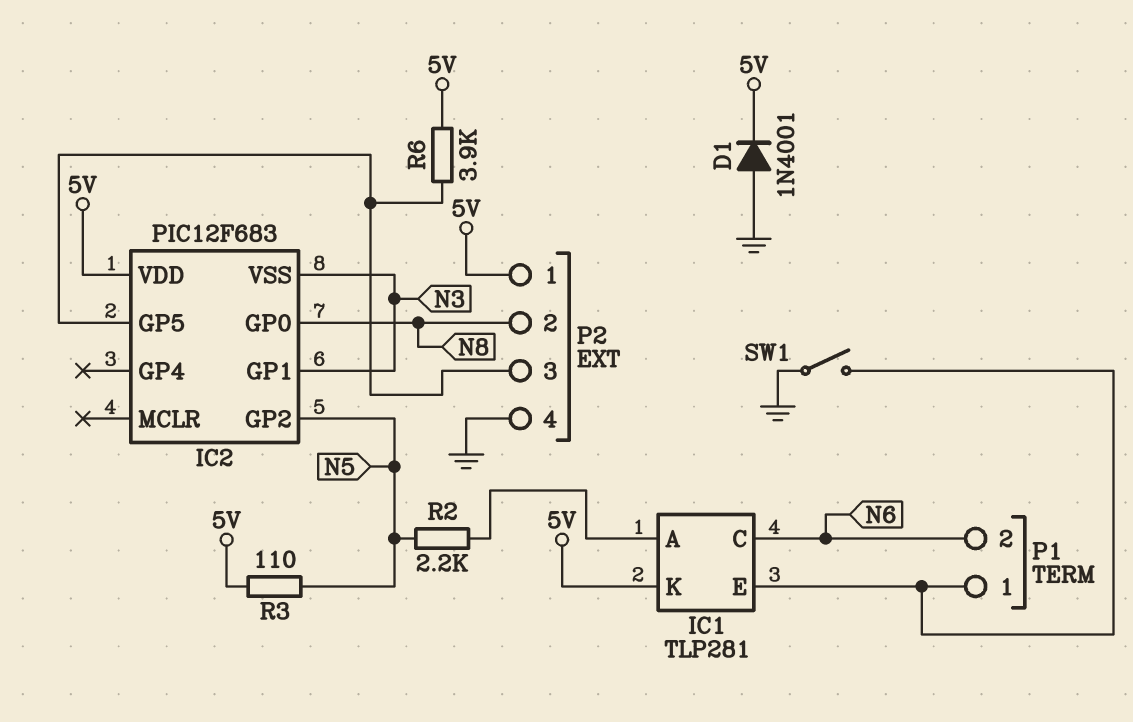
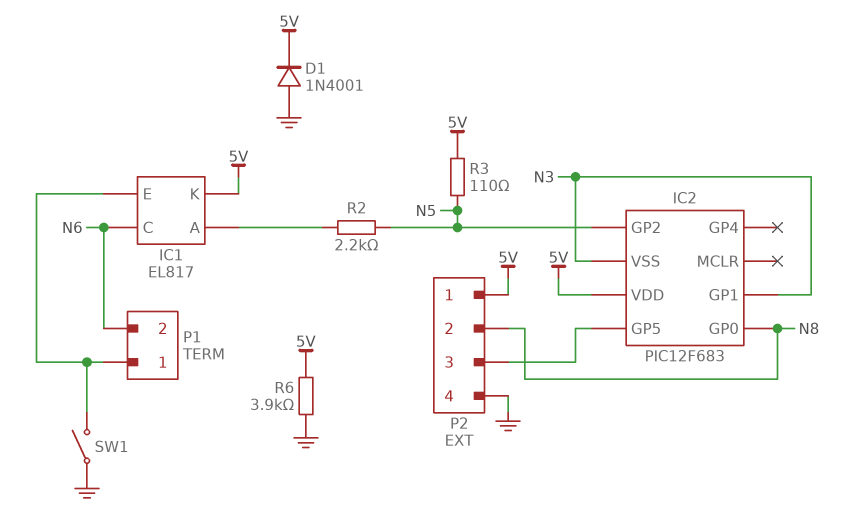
IC1: TLP281 -> EL817
R6: 3.9k (5V, IC2/GP5) -> 3.9k (5V, GND)

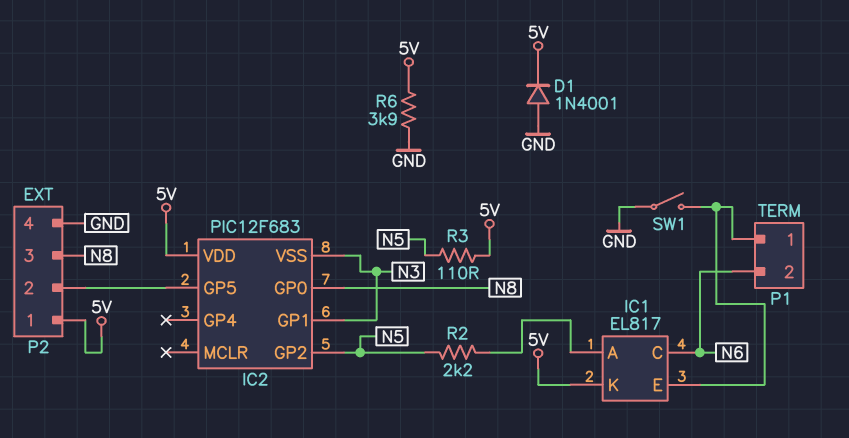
P2 pin 2: N8 -> IC2/GP5
P2 pin 3: IC2/GP5 -> N8

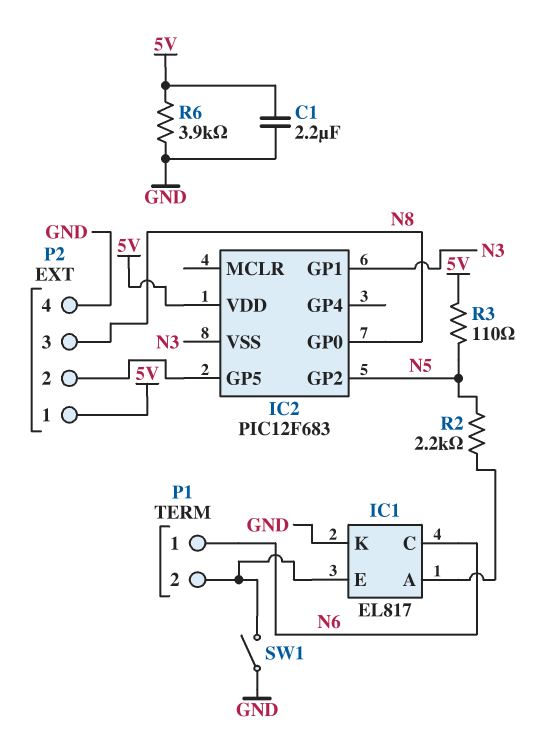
C1: none -> 2.2uF (5V, GND)
D1: diode 1N4001 (A GND, K 5V) -> none
IC1 pin K: 5V -> GND
P1 pin 1: IC1/E -> N6
P1 pin 2: N6 -> IC1/E

